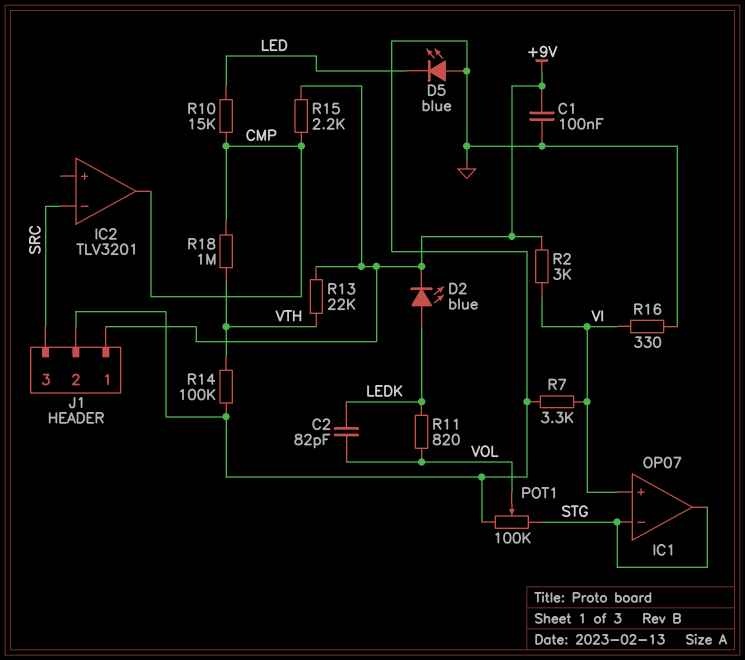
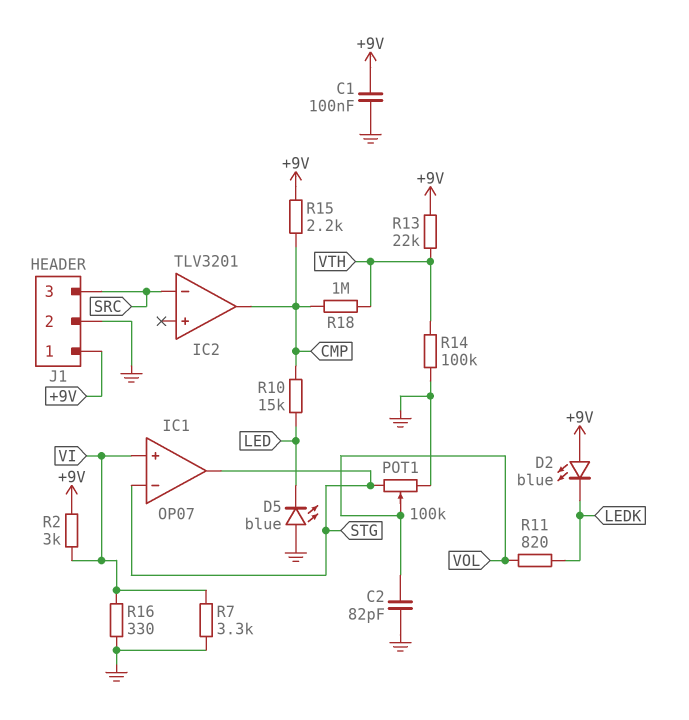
C2: 82pF (LEDK, VOL) -> 82pF (GND, VOL)
D2: LED blue (A LEDK, K +9V) -> LED blue (A +9V, K LEDK)

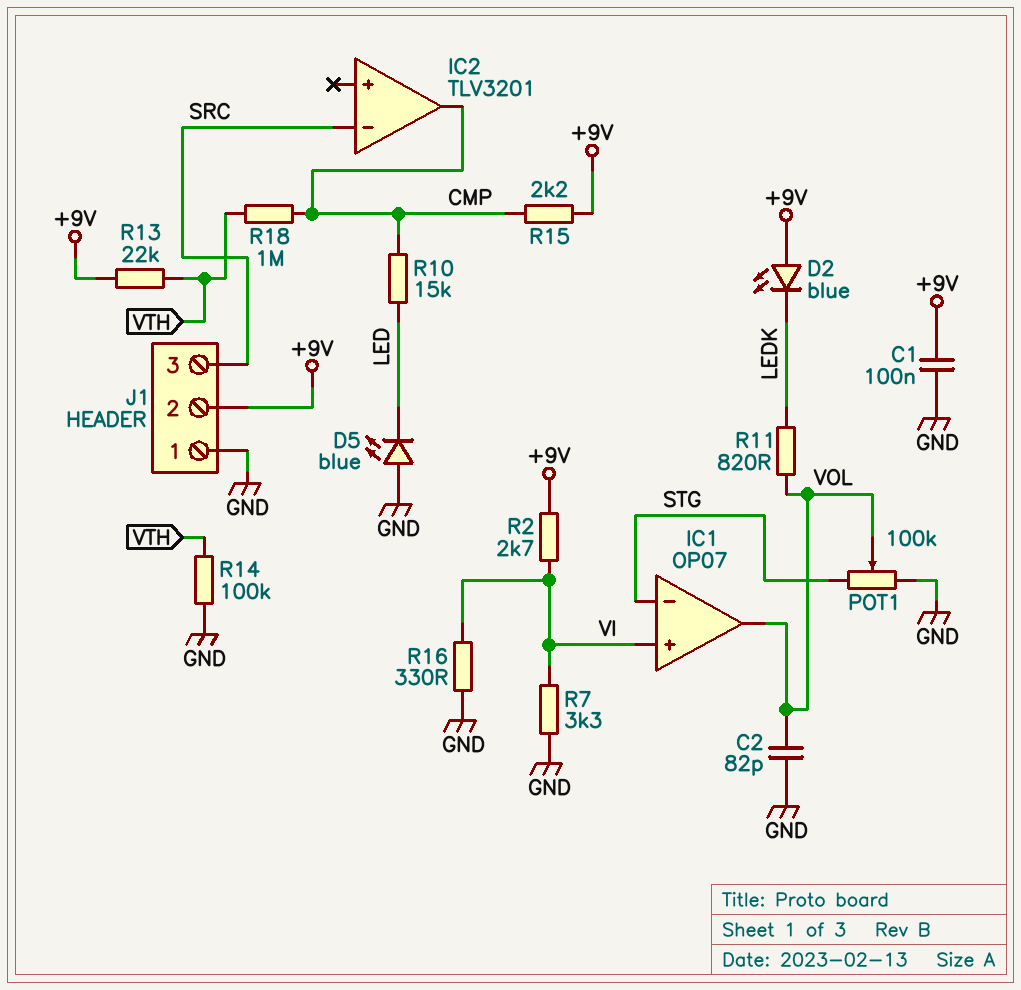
IC1 pin out: STG -> VOL
J1 pin 1: +9V -> GND
J1 pin 2: GND -> +9V
R2: 3k (+9V, VI) -> 2.7k (+9V, VI)

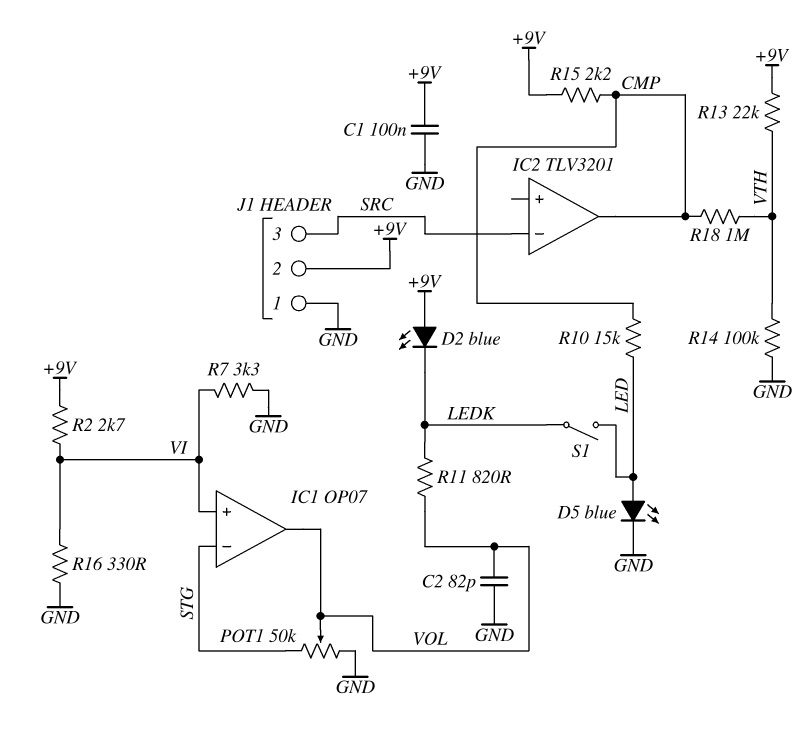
D5: LED blue (A GND, K LED) -> LED blue (A LED, K GND)
POT1: 100k (GND, STG, wiper VOL) -> 50k (GND, STG, wiper VOL)
S1: none -> switch (LED, LEDK)

